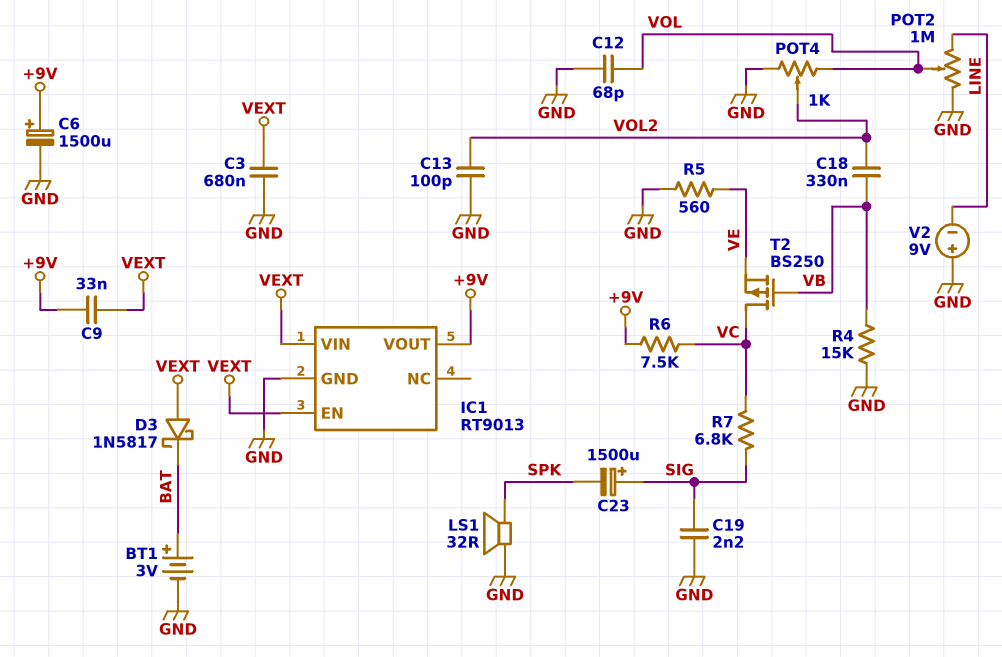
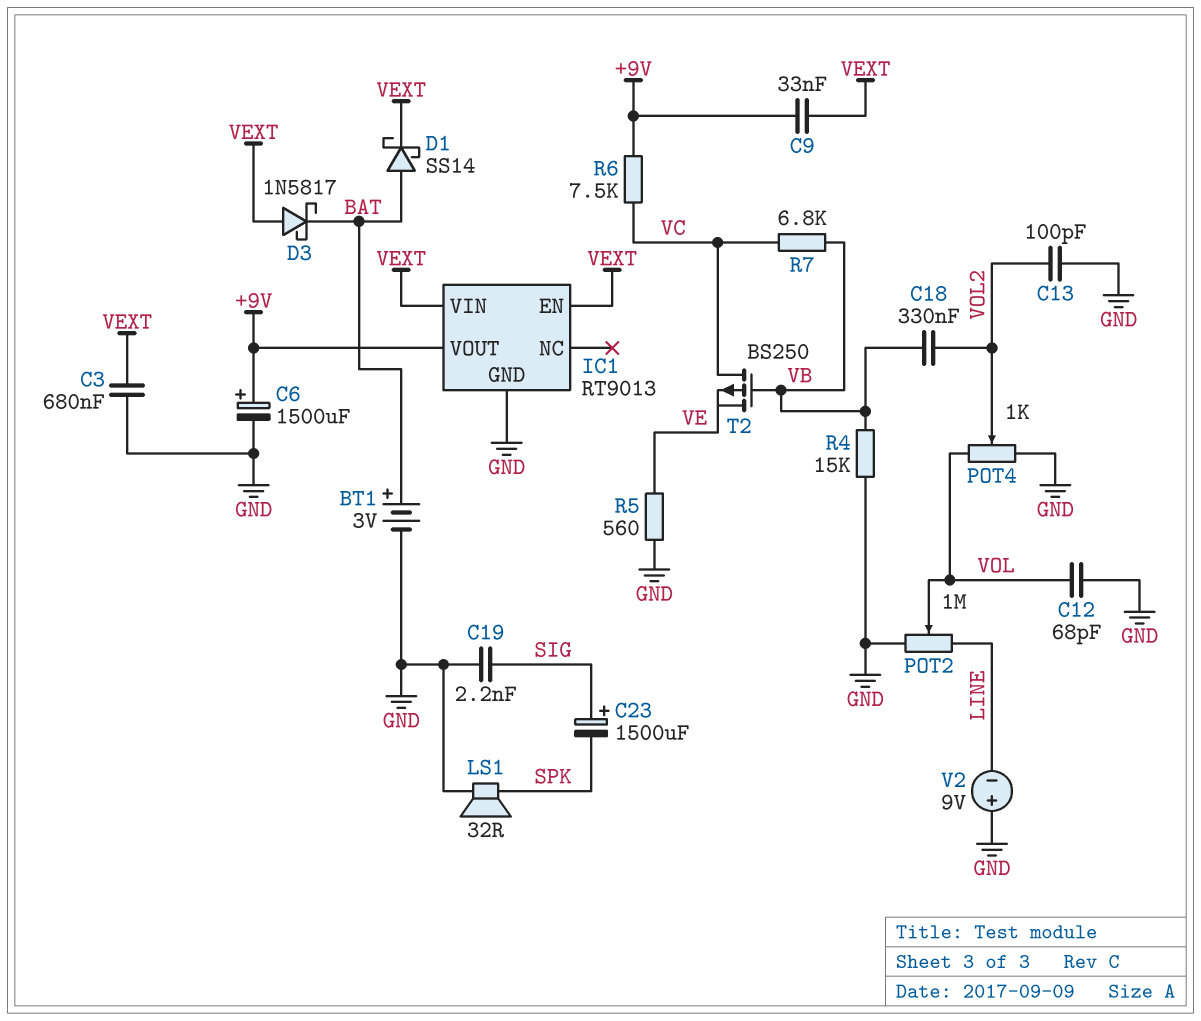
D1: none -> schottky SS14 (A BAT, K VEXT)
R7: 6.8k (SIG, VC) -> 6.8k (VB, VC)

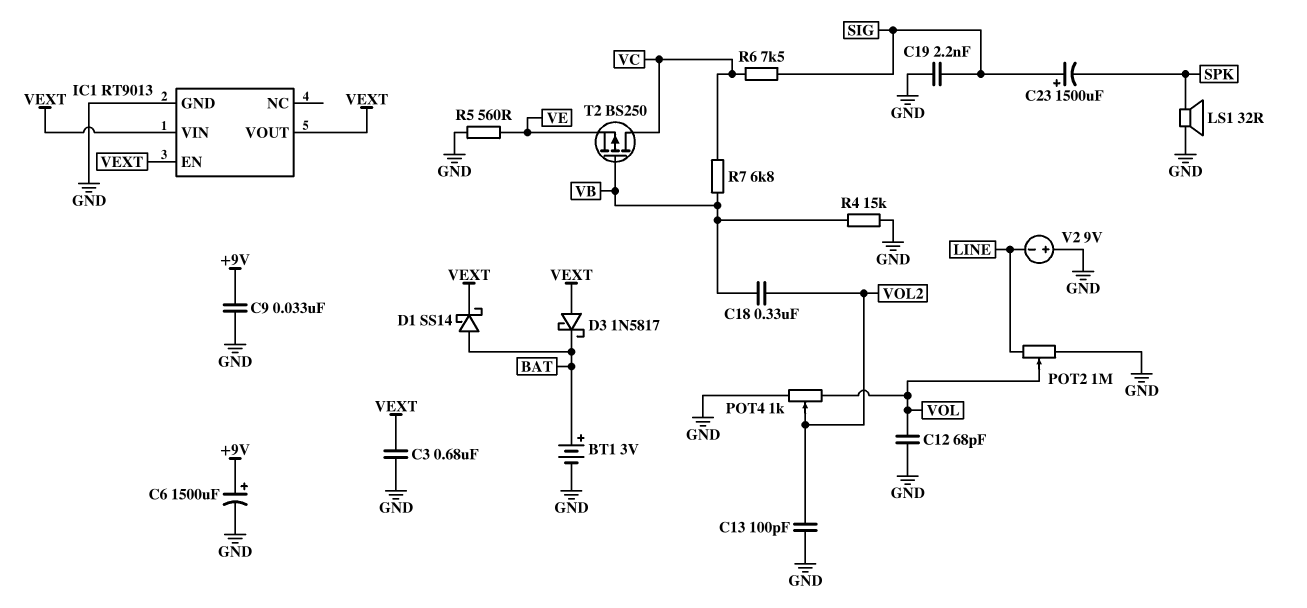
C9: 33nF (+9V, VEXT) -> 33nF (+9V, GND)
IC1 pin VOUT: +9V -> VEXT
R6: 7.5k (+9V, VC) -> 7.5k (SIG, VC)

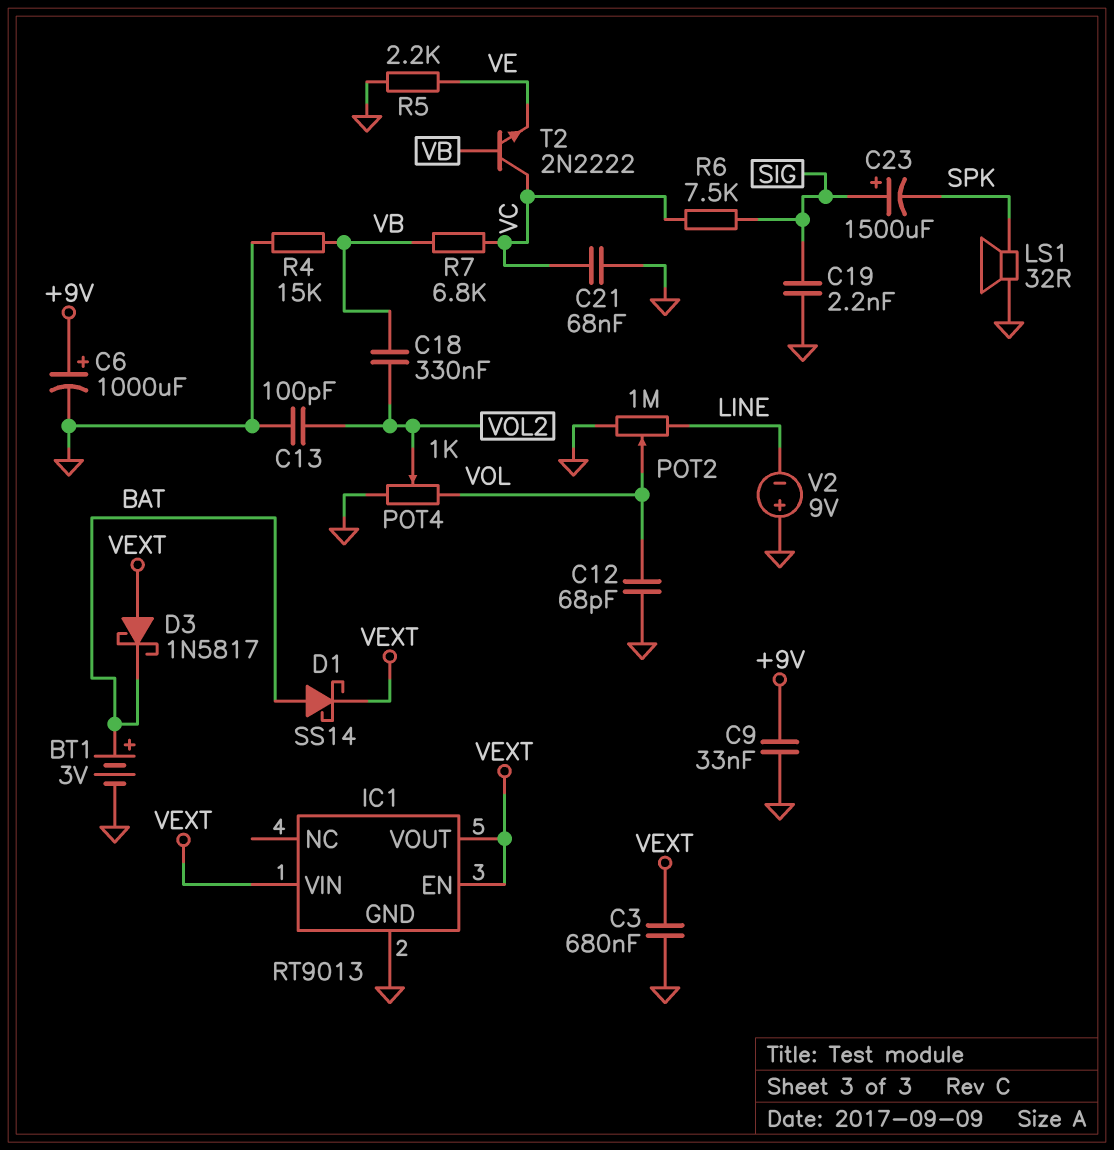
C6: 1500uF (plus +9V, minus GND) -> 1000uF (plus +9V, minus GND)
C21: none -> 68nF (GND, VC)
R5: 560 (GND, VE) -> 2.2k (GND, VE)
T2: PMOS BS250 (G VB, D VC, S VE) -> NPN 2N2222 (B VB, C VC, E VE)

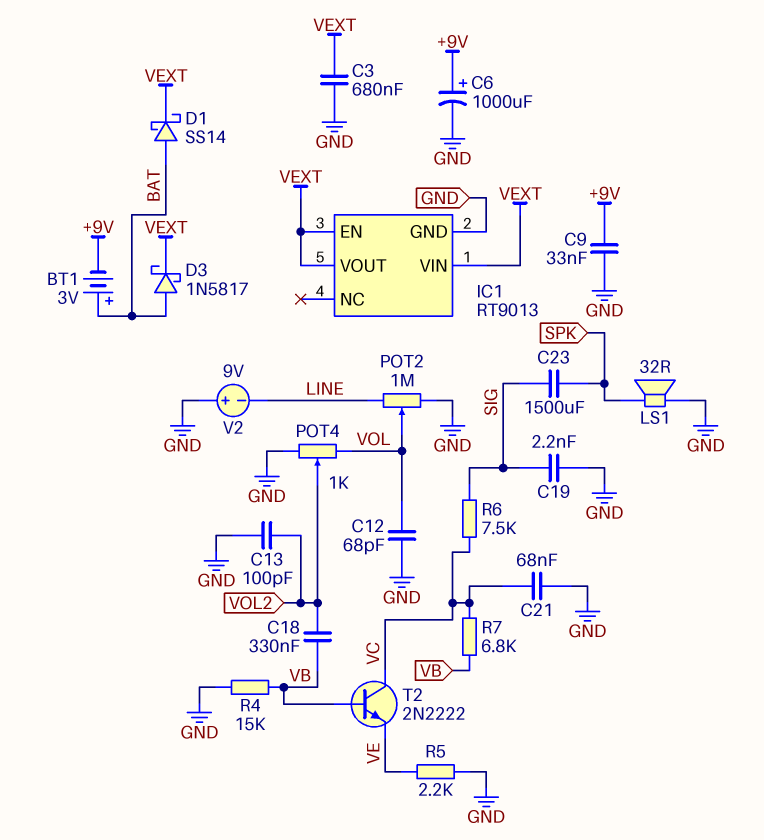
BT1: 3V (plus BAT, minus GND) -> 3V (plus BAT, minus +9V)
C23: 1500uF (plus SIG, minus SPK) -> 1500uF (SIG, SPK)
D3: schottky 1N5817 (A VEXT, K BAT) -> schottky 1N5817 (A BAT, K VEXT)

